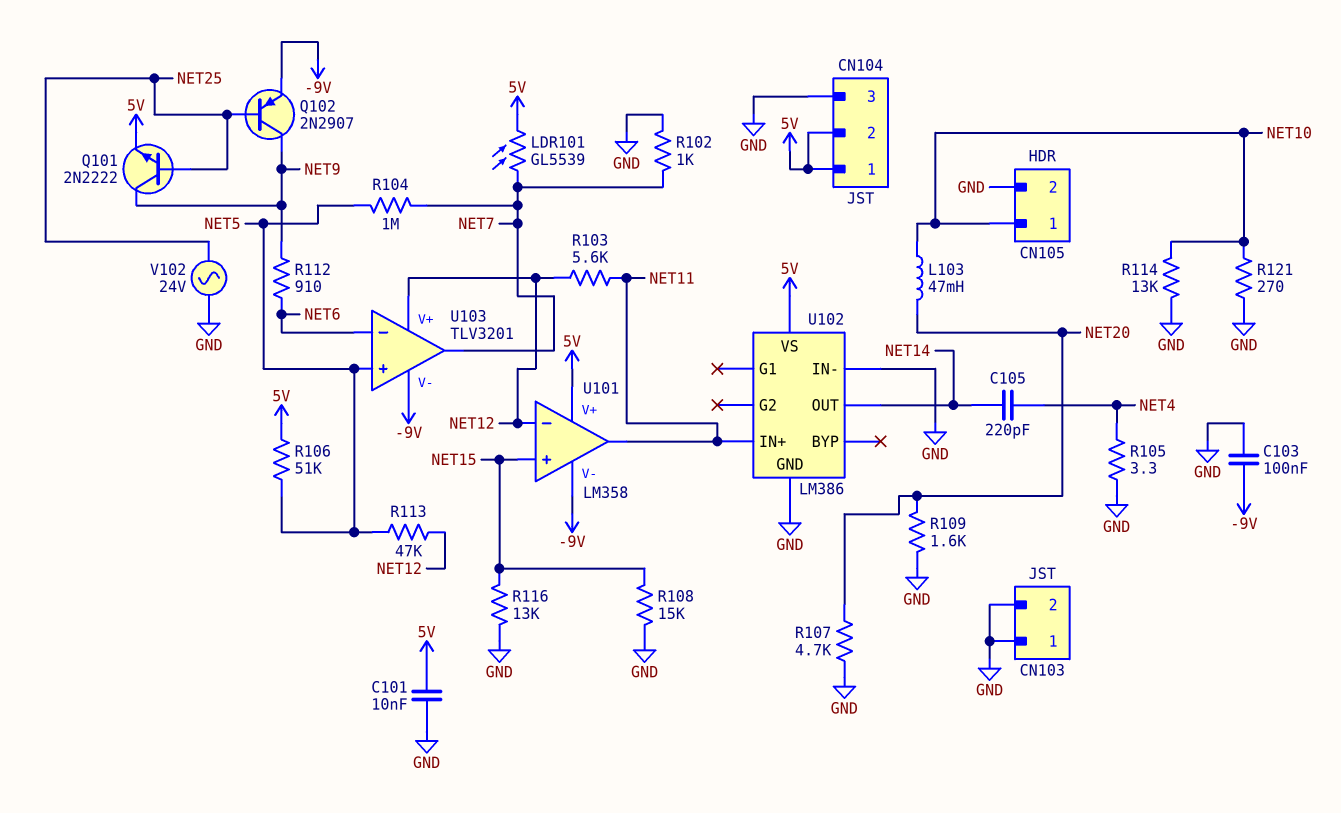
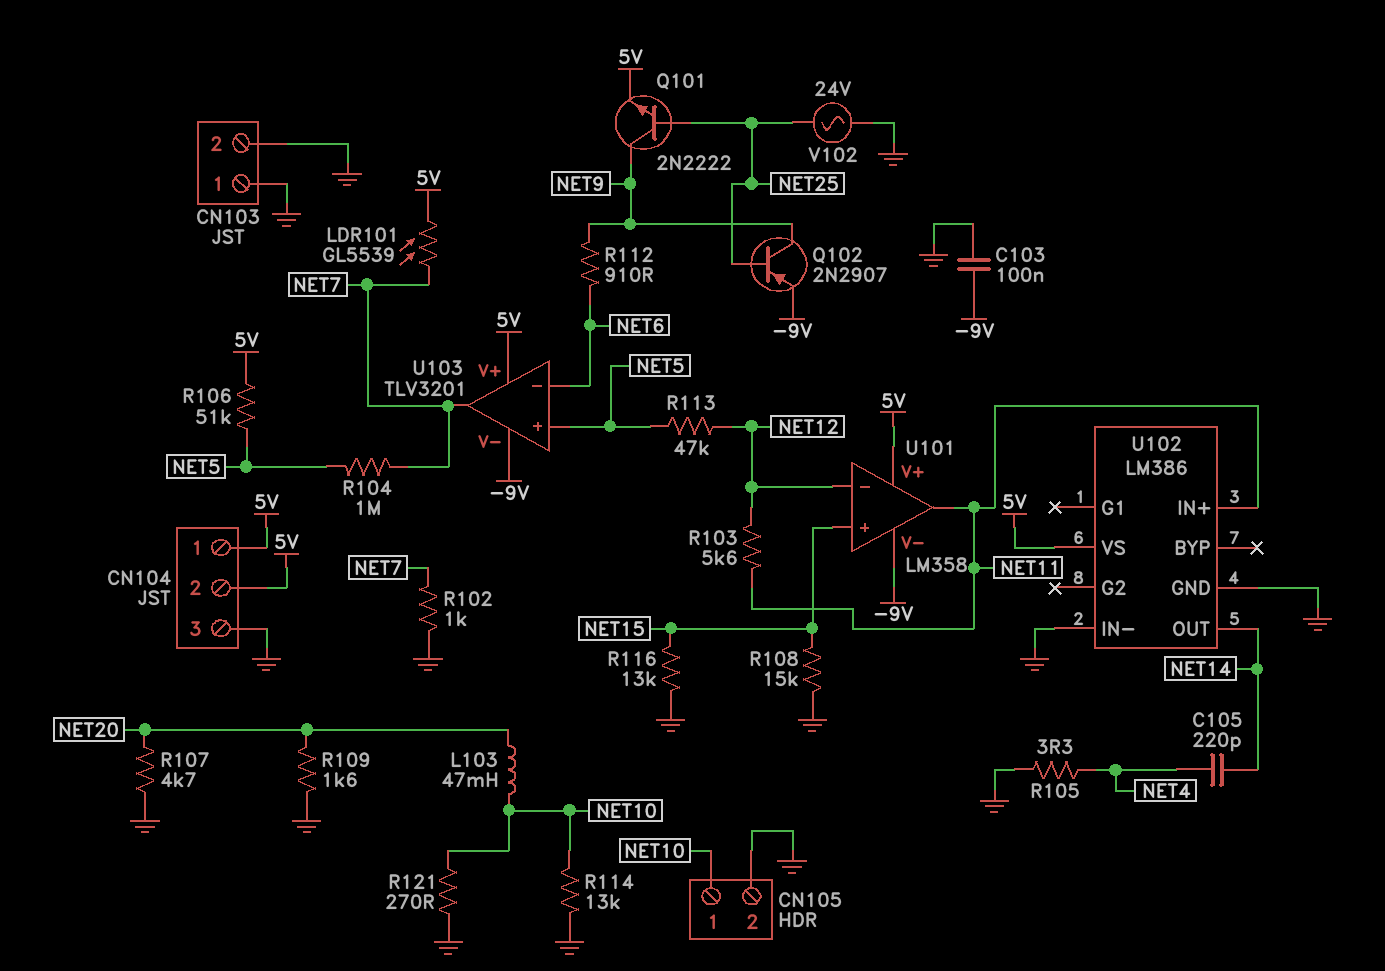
C101: 10nF (5V, GND) -> none
U103 pin V+: NET12 -> 5V

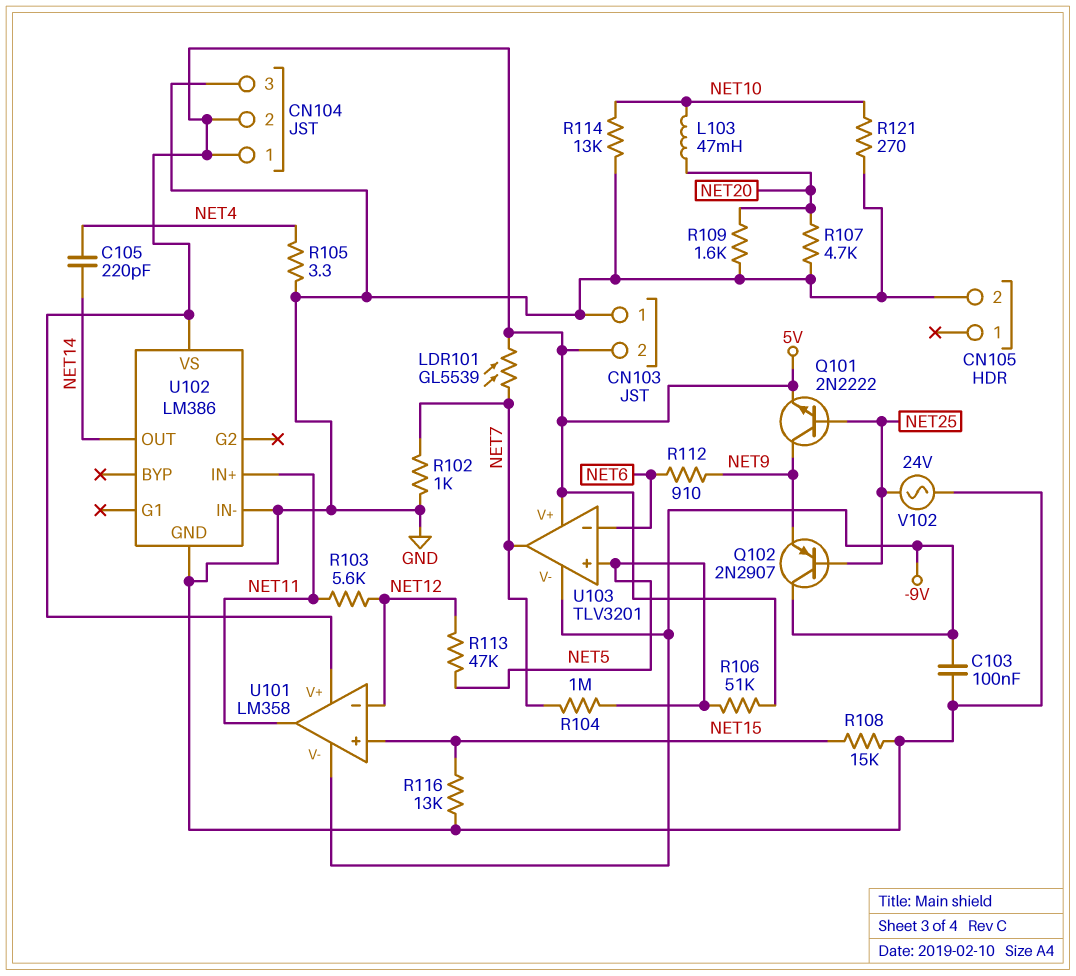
CN103 pin 2: GND -> 5V
CN105 pin 1: NET10 -> none
Q102: PNP 2N2907 (B NET25, C NET9, E -9V) -> PNP 2N2907 (B NET25, C -9V, E NET9)

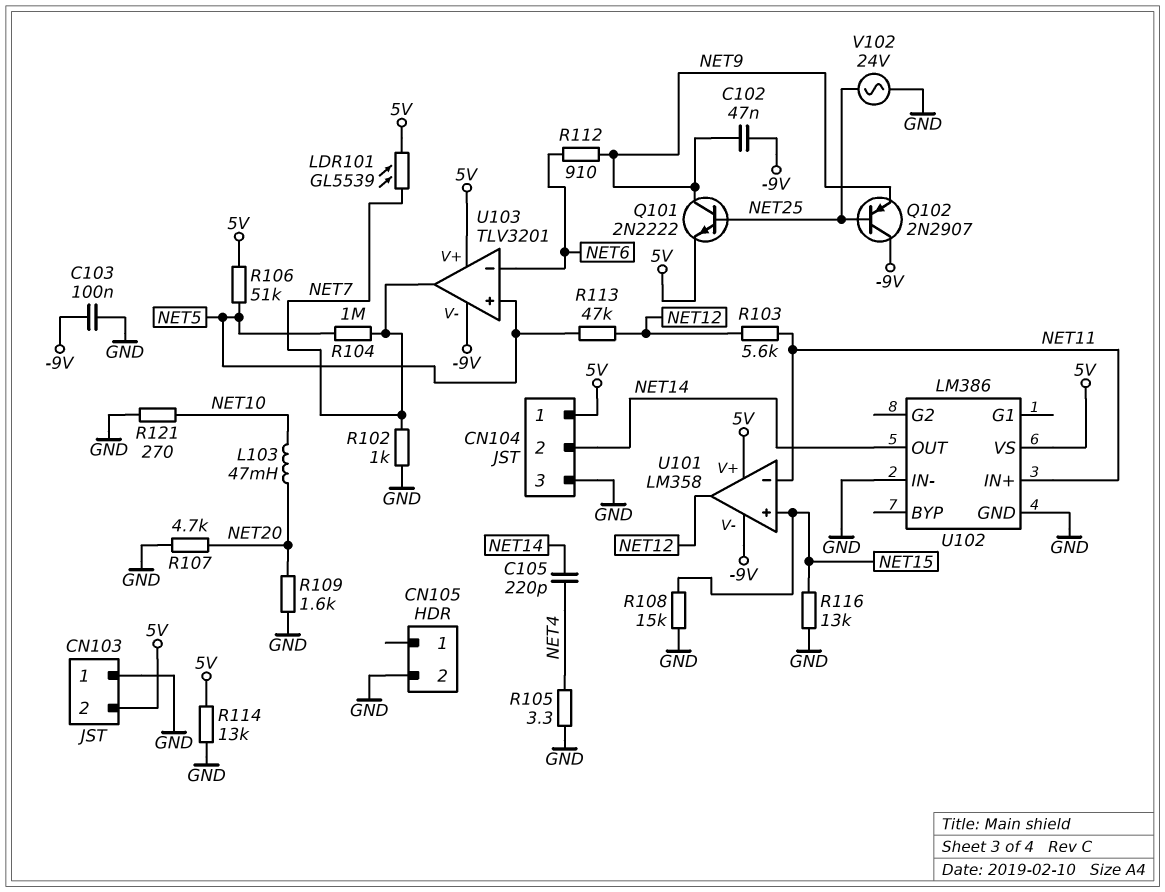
C102: none -> 47nF (-9V, NET9)
CN104 pin 2: 5V -> NET14
R114: 13k (GND, NET10) -> 13k (5V, GND)
U101 pin in-: NET12 -> NET11
U101 pin out: NET11 -> NET12

